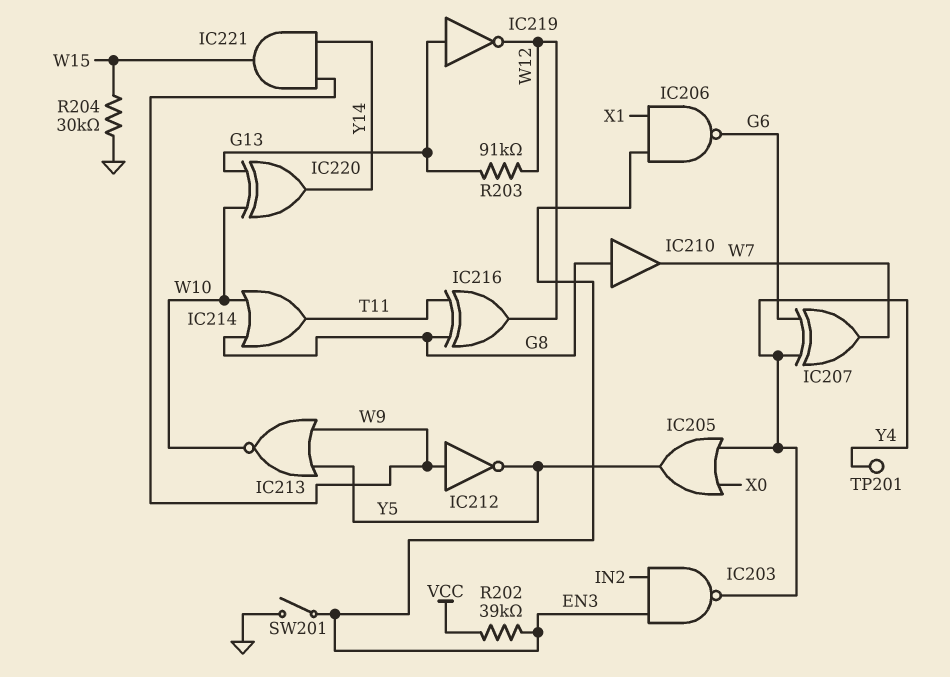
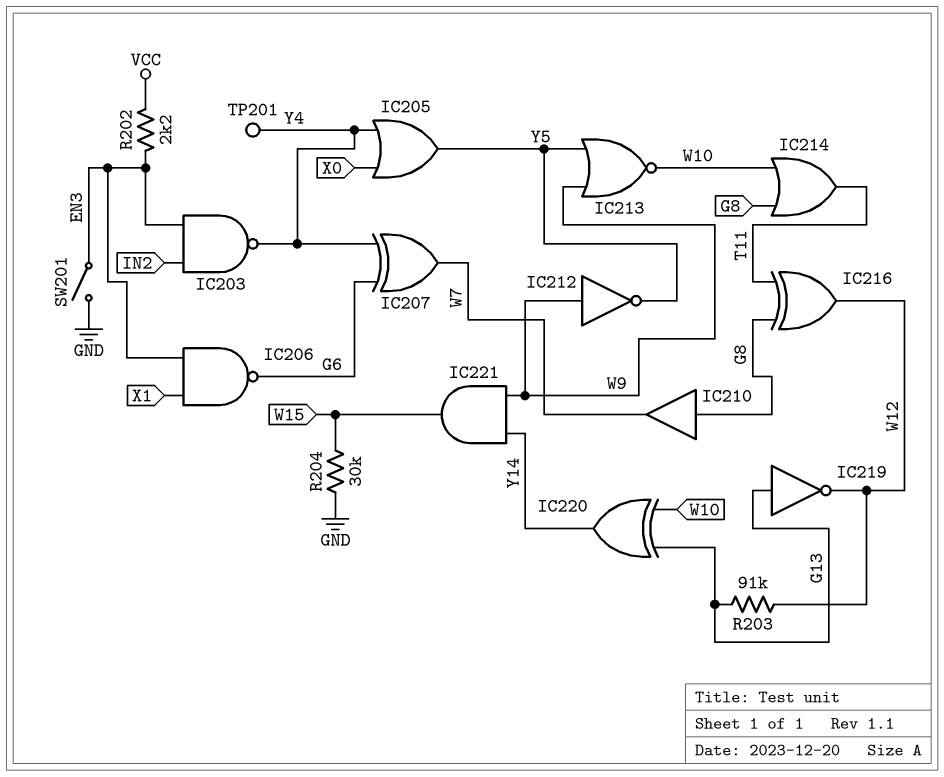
R202: 39k (EN3, VCC) -> 2.2k (EN3, VCC)

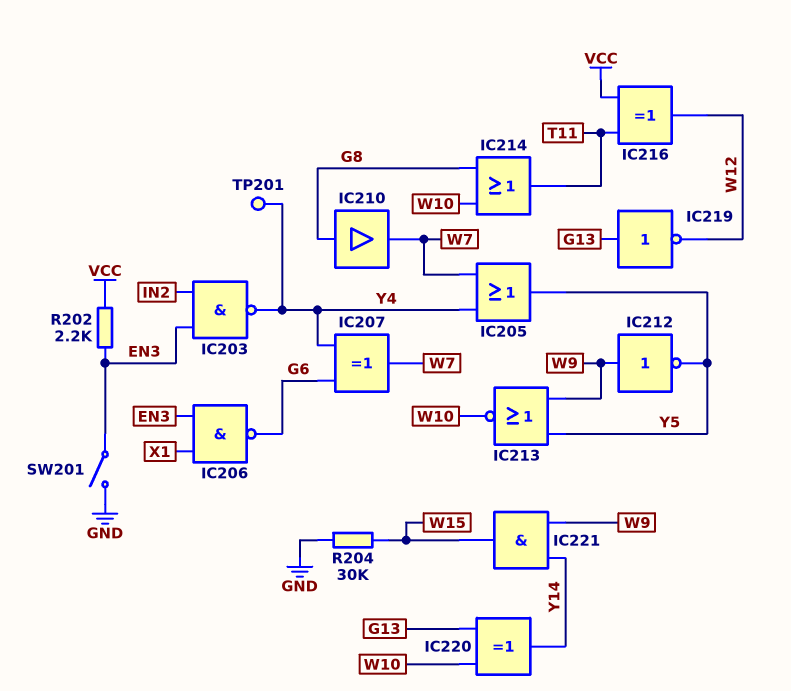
IC205: OR (in X0, in Y4, out Y5) -> OR (in W7, in Y4, out Y5)
IC216: XOR (in G8, in T11, out W12) -> XOR (in T11, in VCC, out W12)
R203: 91k (G13, W12) -> none

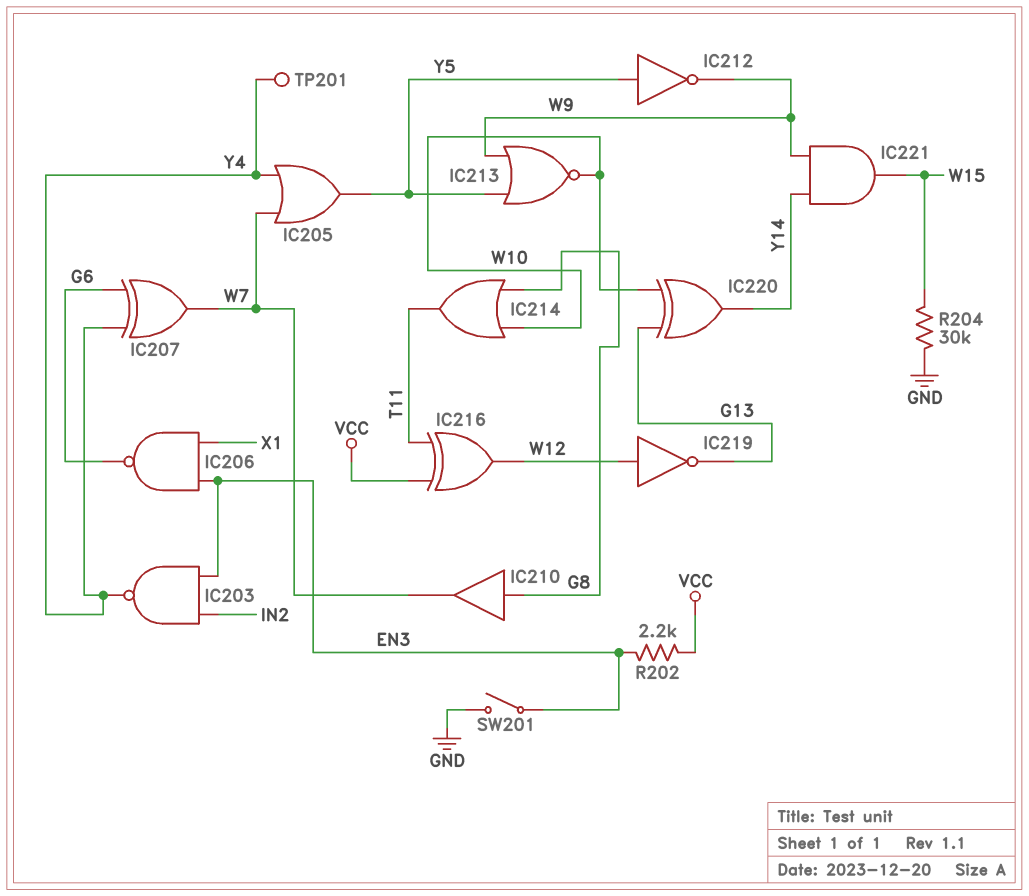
IC212: NOT (in W9, out Y5) -> NOT (in Y5, out W9)
IC219: NOT (in G13, out W12) -> NOT (in W12, out G13)

